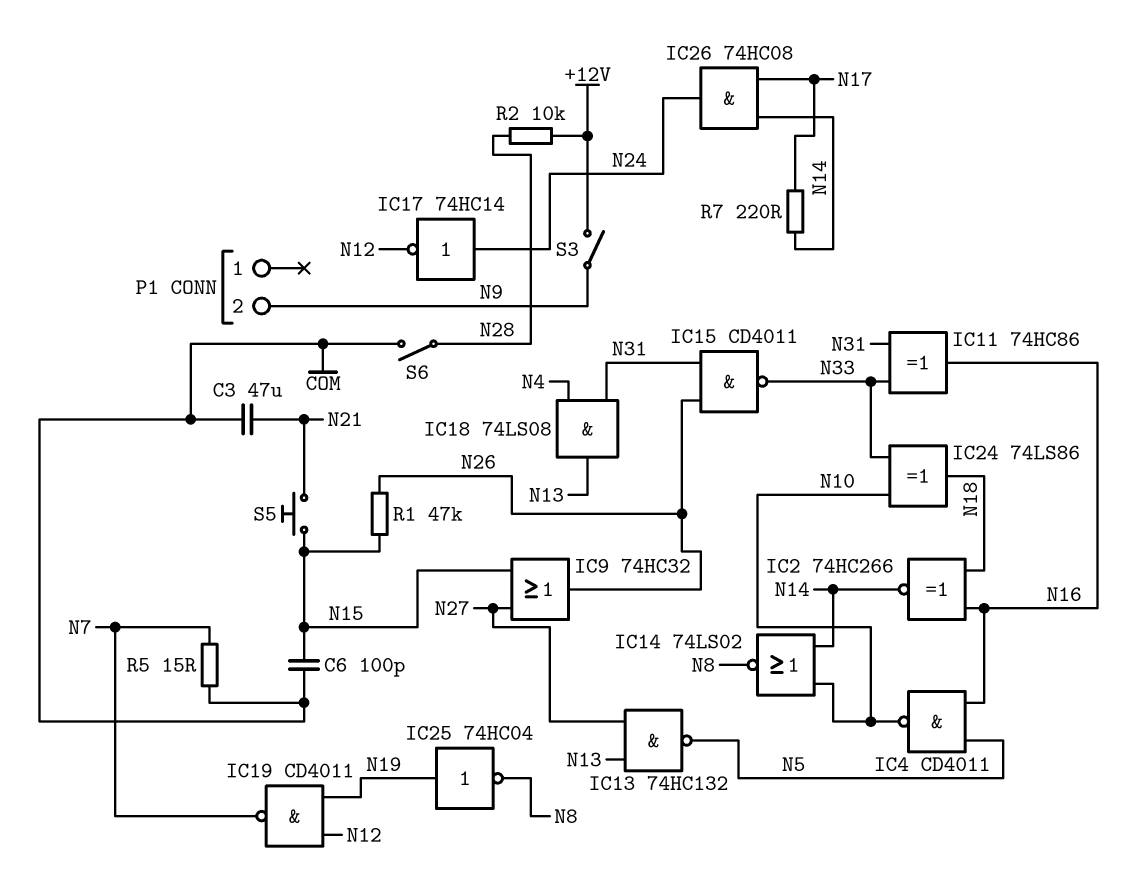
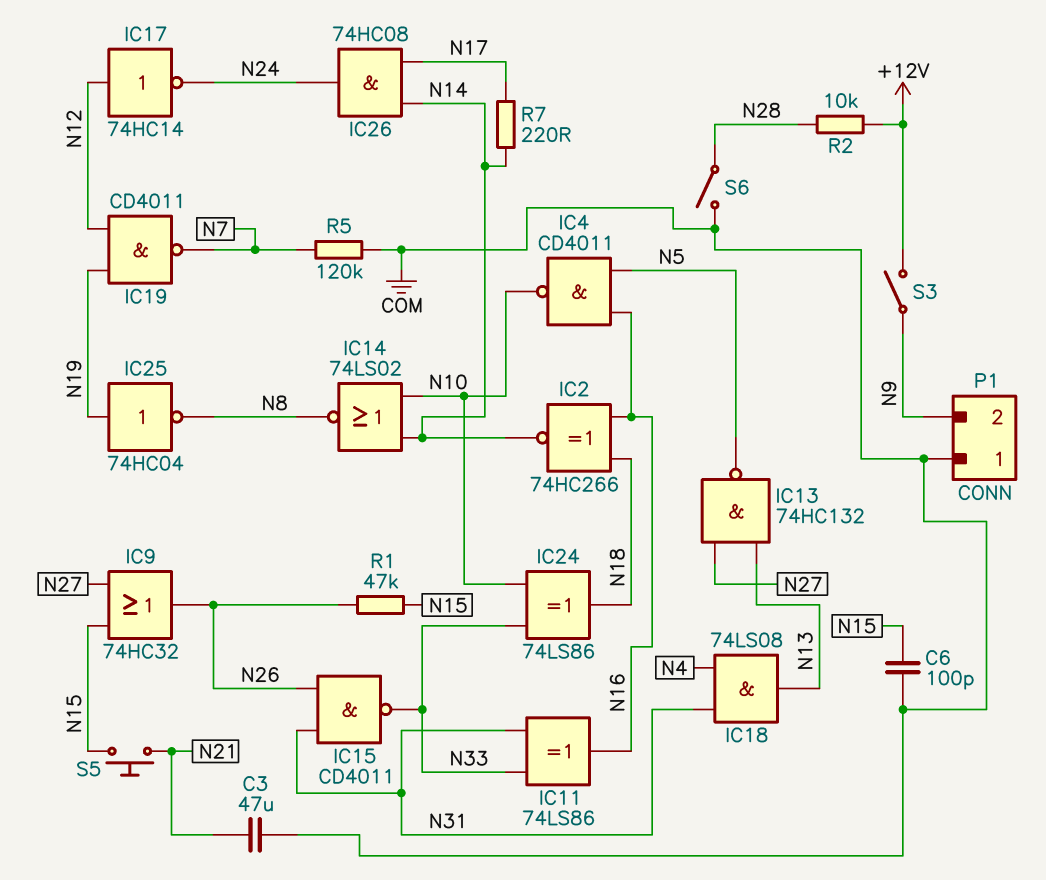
IC11: XOR 74HC86 (in N31, in N33, out N16) -> XOR 74LS86 (in N31, in N33, out N16)
IC17: NOT 74HC14 (in N24, out N12) -> NOT 74HC14 (in N12, out N24)
P1 pin 1: none -> COM
R5: 15 (COM, N7) -> 120k (COM, N7)

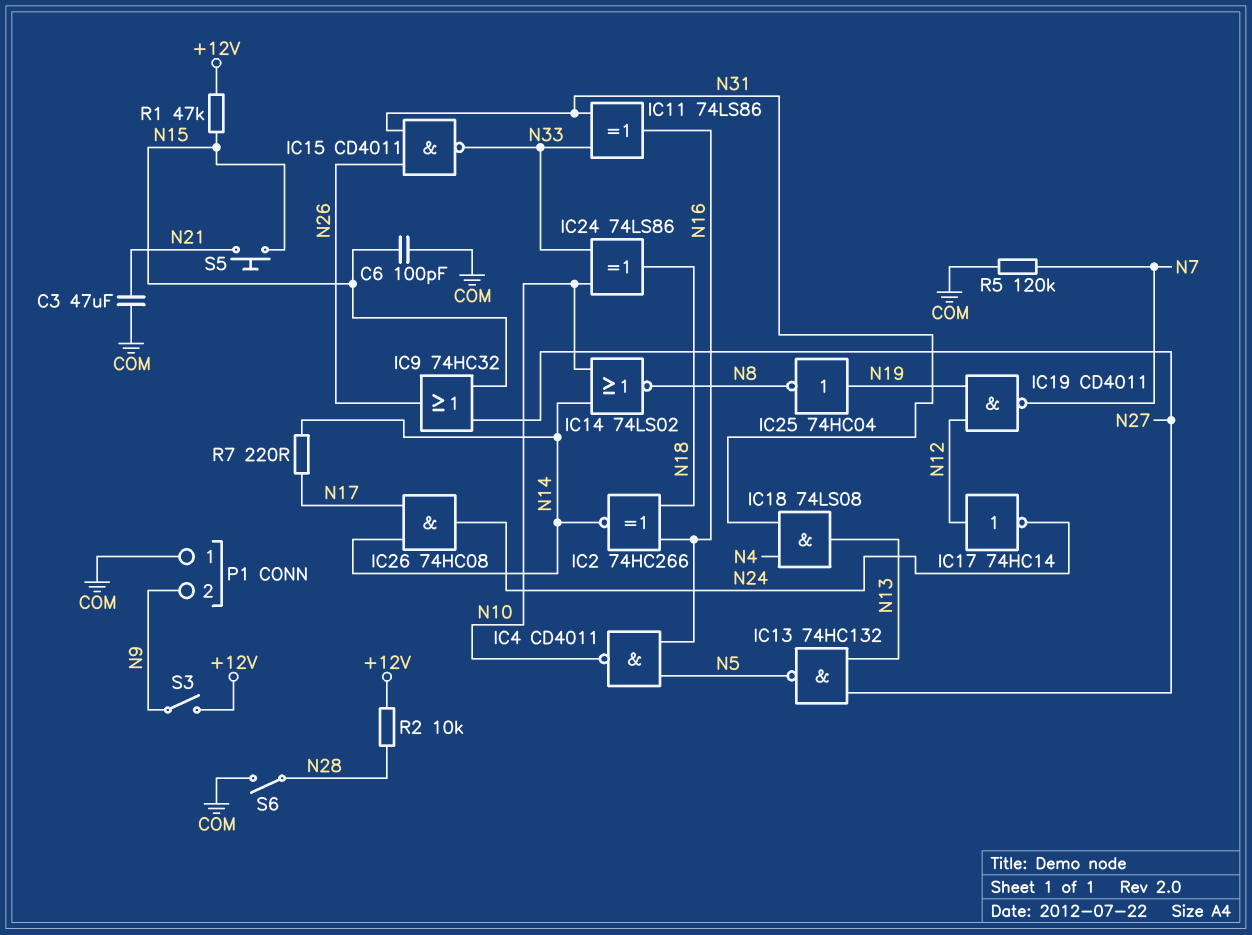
R1: 47k (N15, N26) -> 47k (+12V, N15)

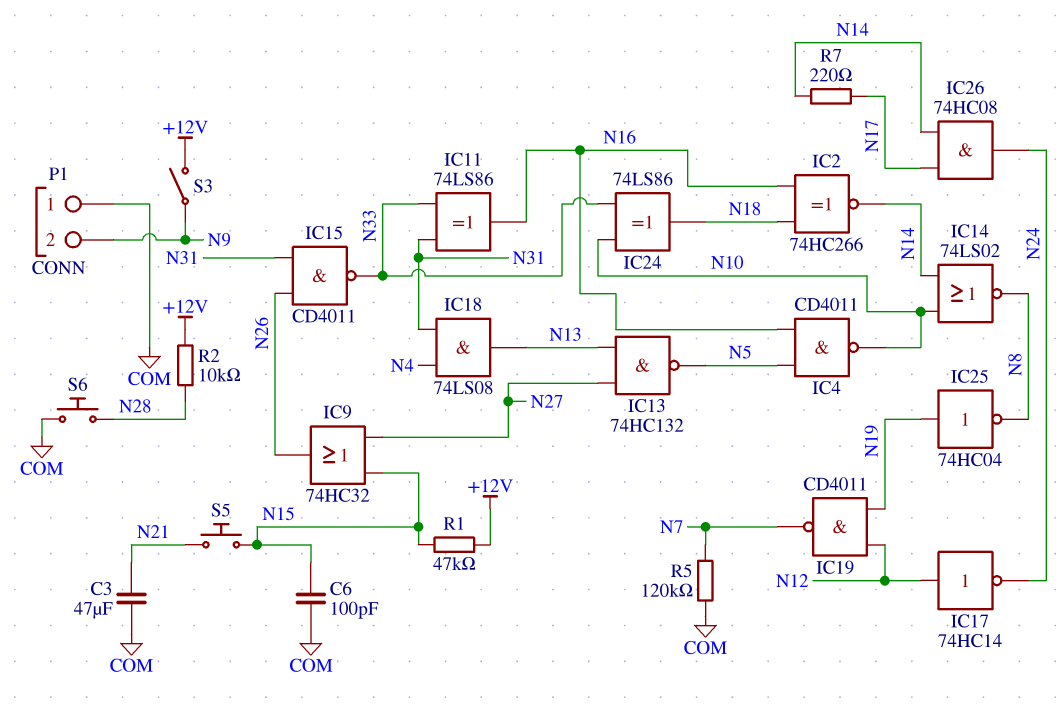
S6: switch (COM, N28) -> button (COM, N28)

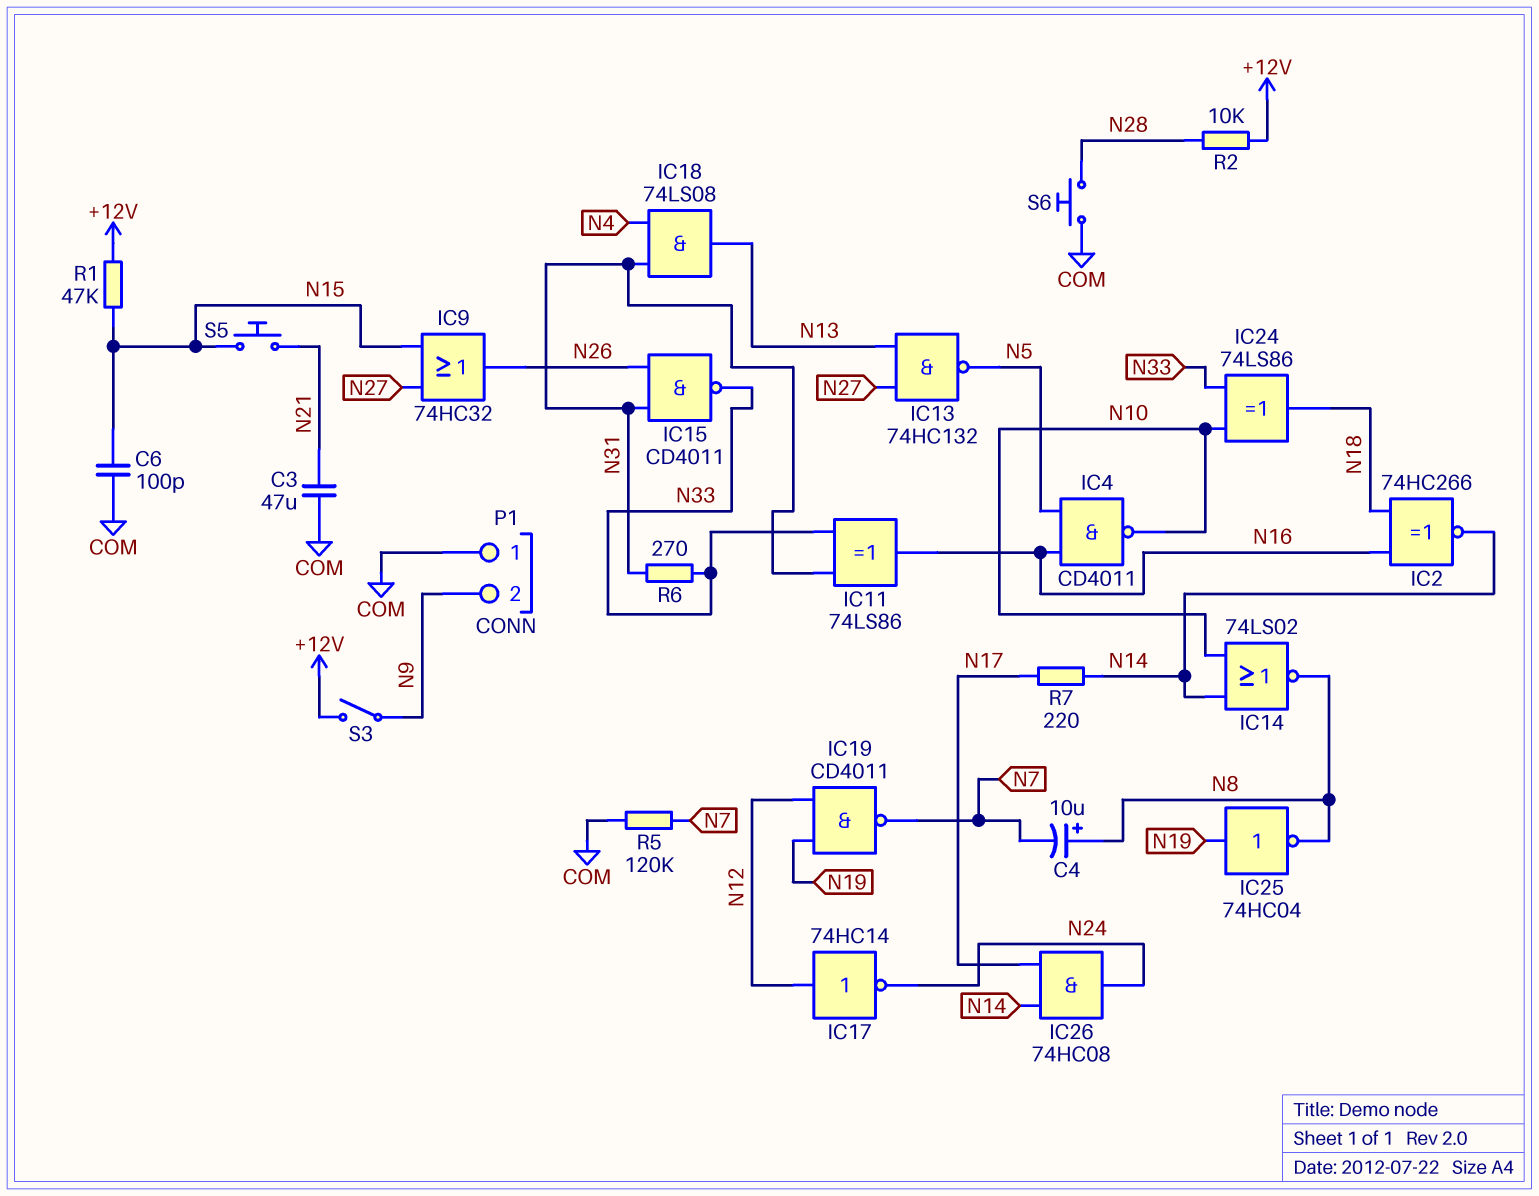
C4: none -> 10uF (plus N8, minus N7)
R6: none -> 270 (N31, N33)

